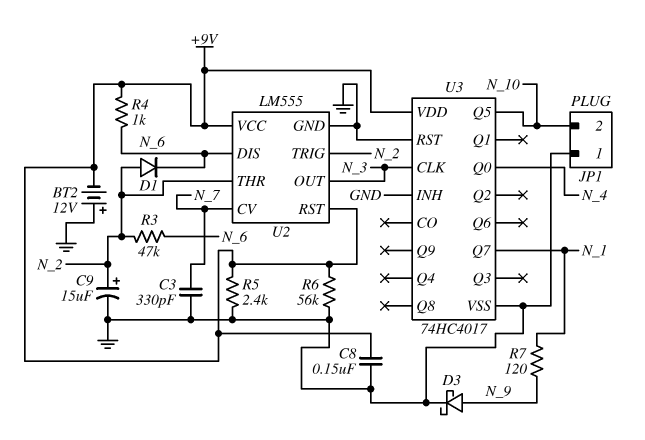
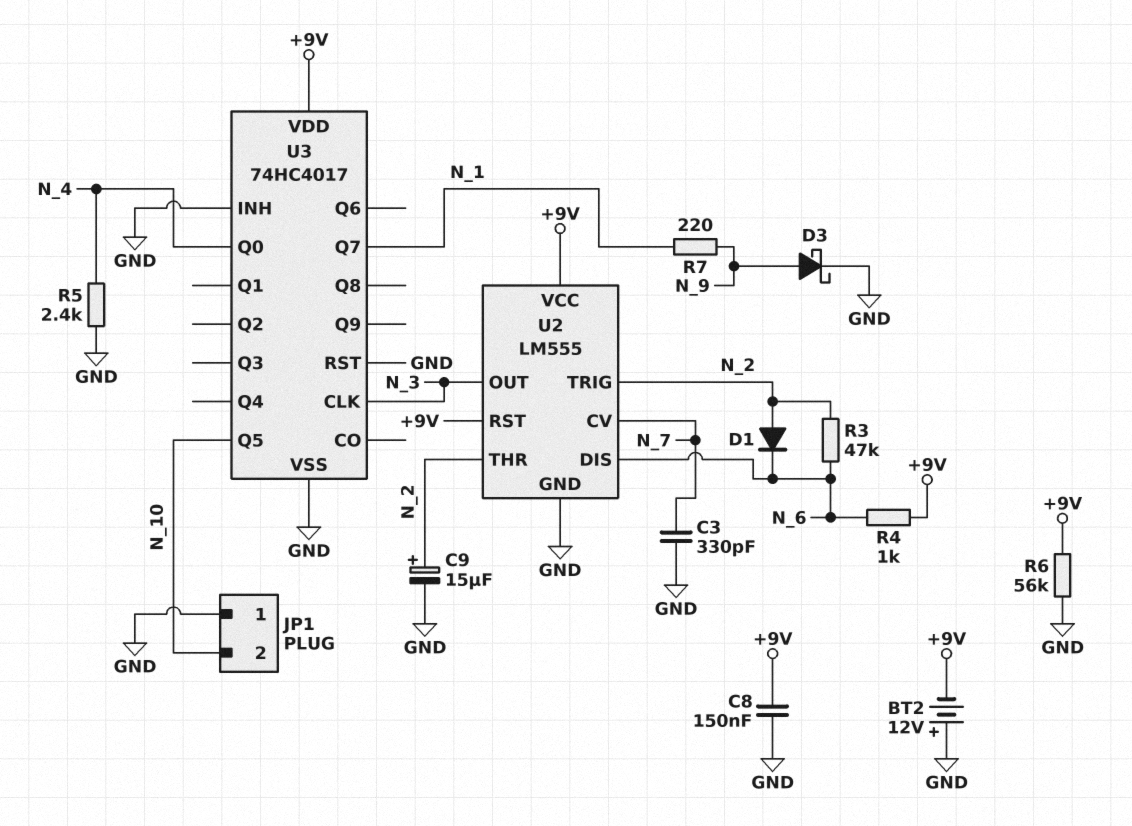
R5: 2.4k (+9V, GND) -> 2.4k (GND, N_4)
R7: 120 (N_1, N_9) -> 220 (N_1, N_9)

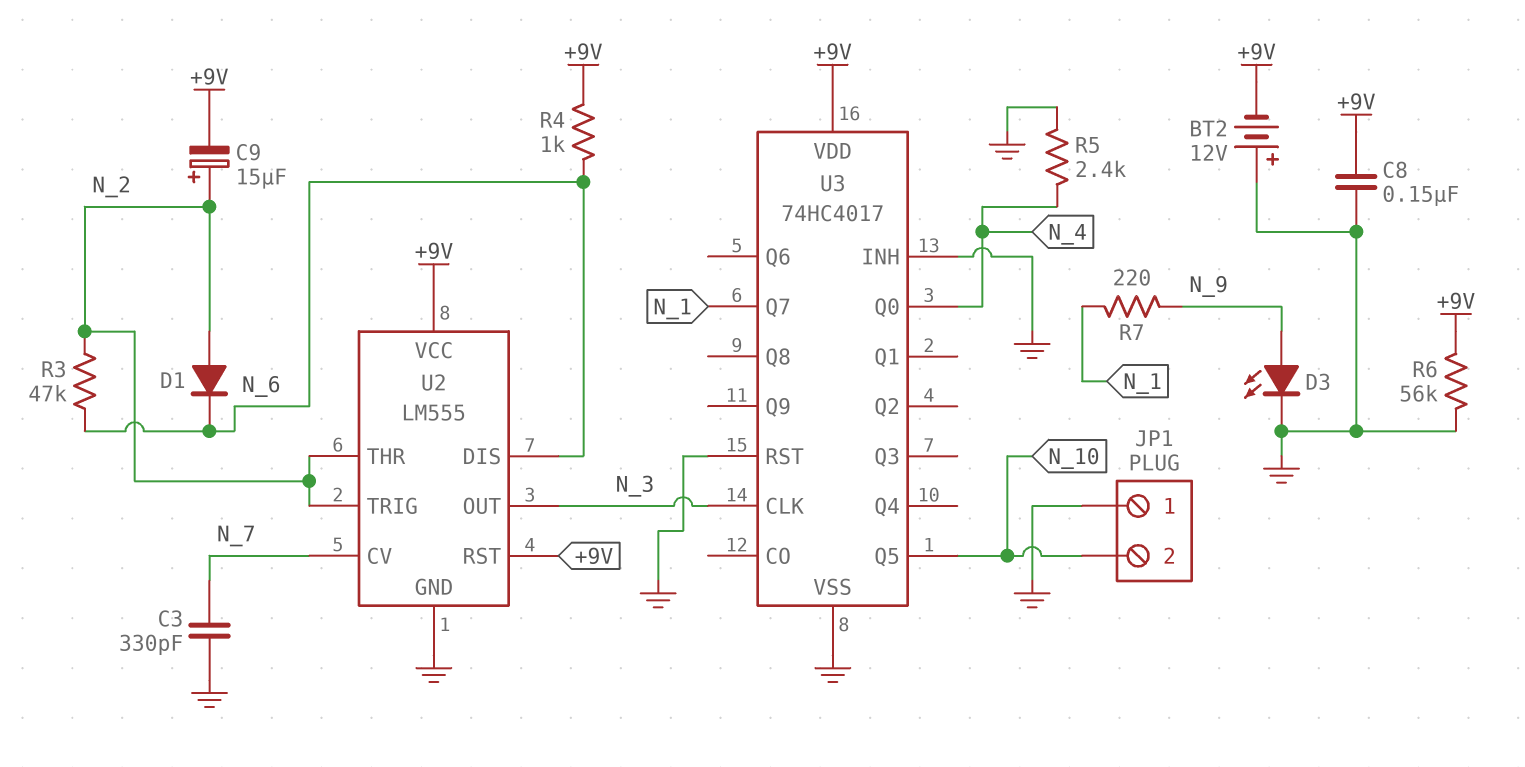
C9: 15uF (plus N_2, minus GND) -> 15uF (plus N_2, minus +9V)
D3: schottky (A N_9, K GND) -> LED (A N_9, K GND)

